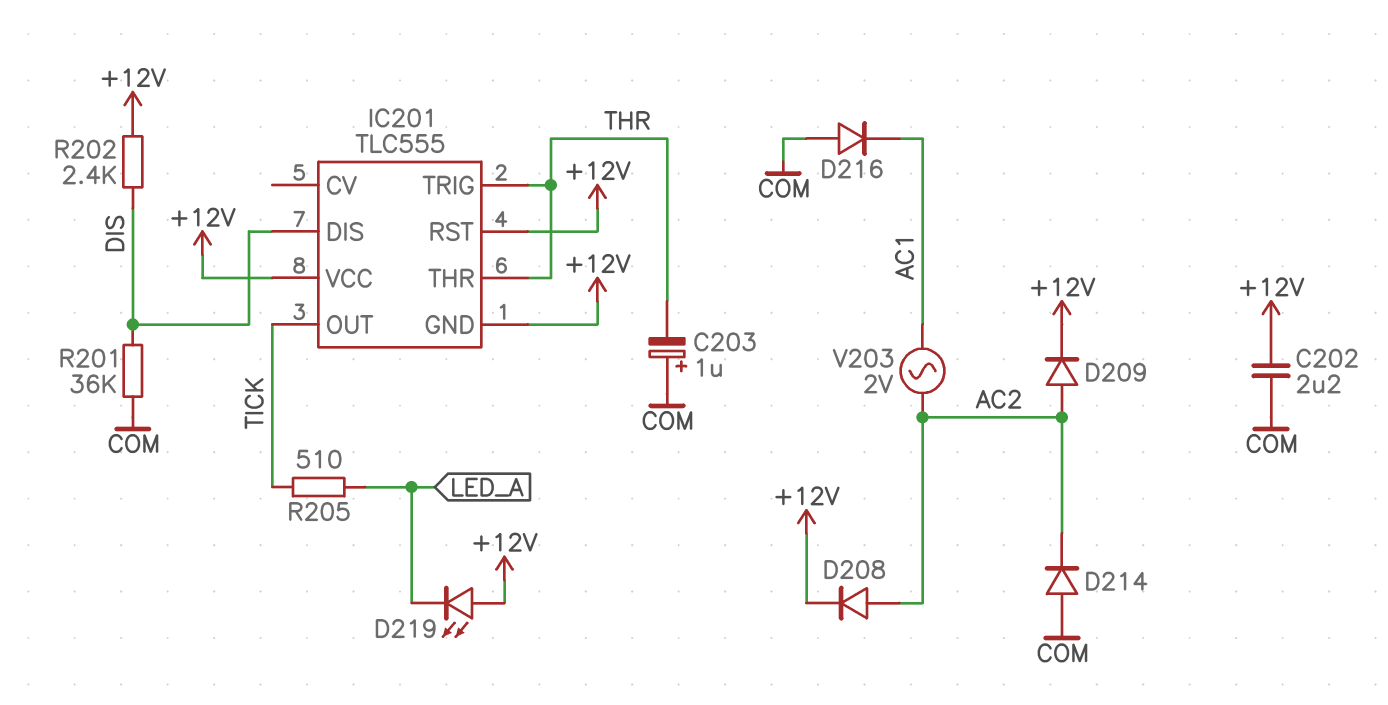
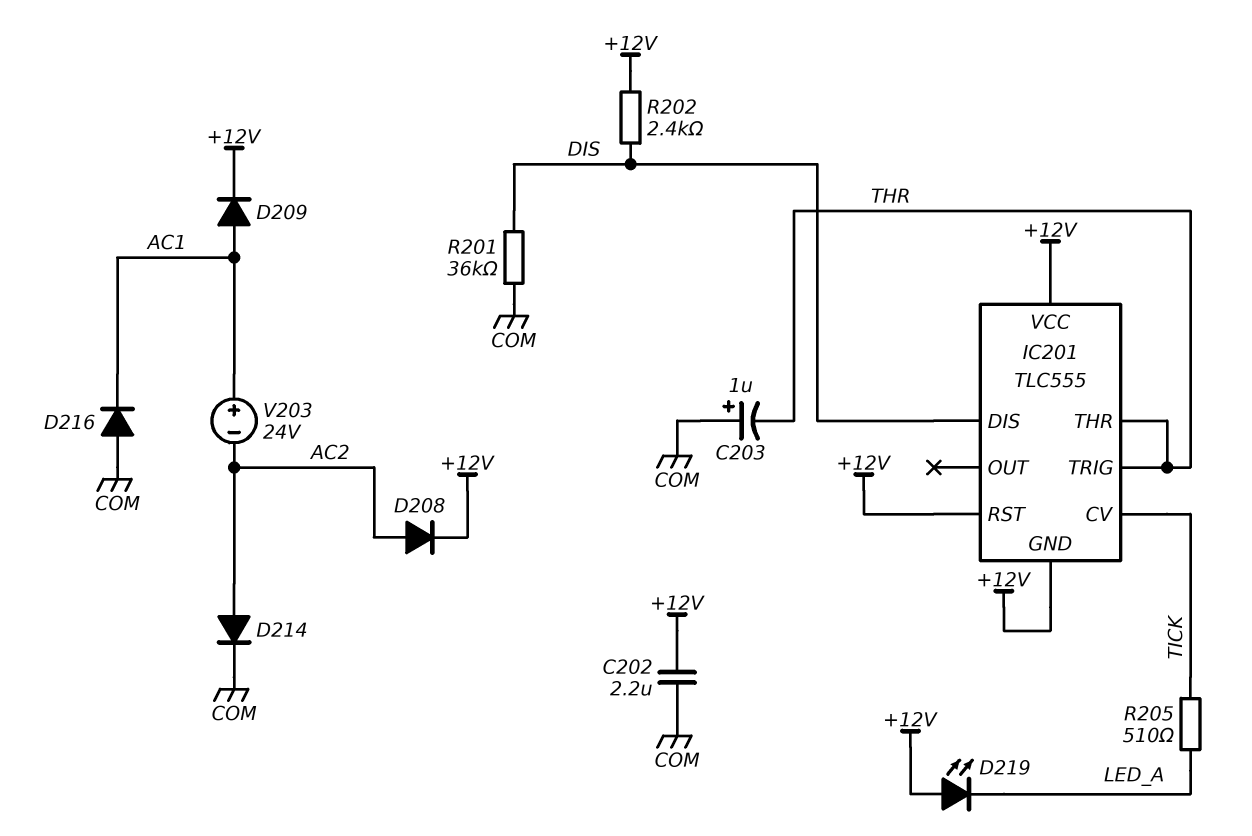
D209: diode (A AC2, K +12V) -> diode (A AC1, K +12V)
D214: diode (A COM, K AC2) -> diode (A AC2, K COM)
IC201 pin CV: none -> TICK
IC201 pin OUT: TICK -> none
V203: AC 2V (AC1, AC2) -> 24V (plus AC1, minus AC2)

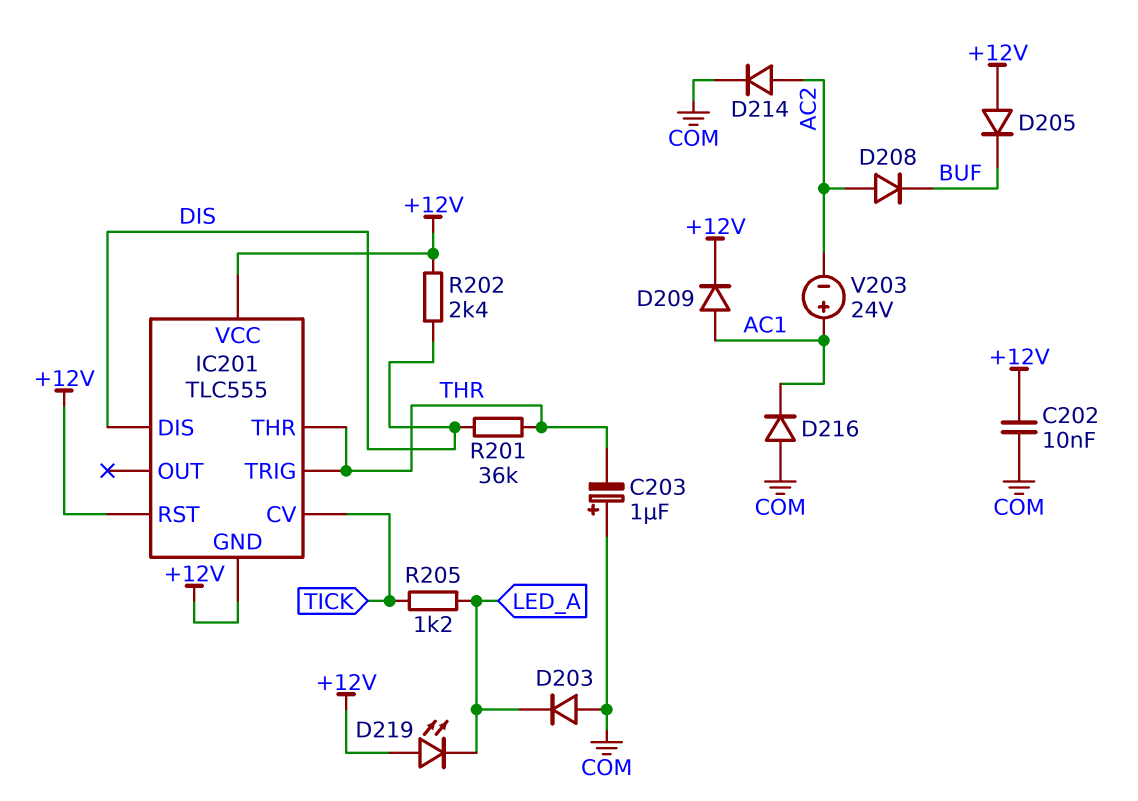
C202: 2.2uF (+12V, COM) -> 10nF (+12V, COM)
D203: none -> diode (A COM, K LED_A)
D205: none -> diode (A +12V, K BUF)
D208: diode (A AC2, K +12V) -> diode (A AC2, K BUF)
R201: 36k (COM, DIS) -> 36k (DIS, THR)
R205: 510 (LED_A, TICK) -> 1.2k (LED_A, TICK)

